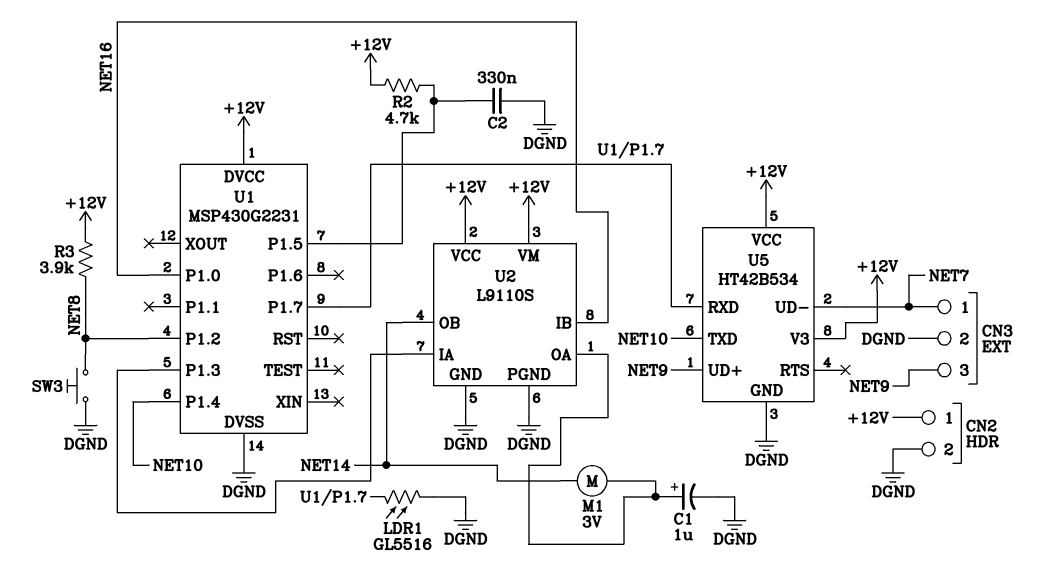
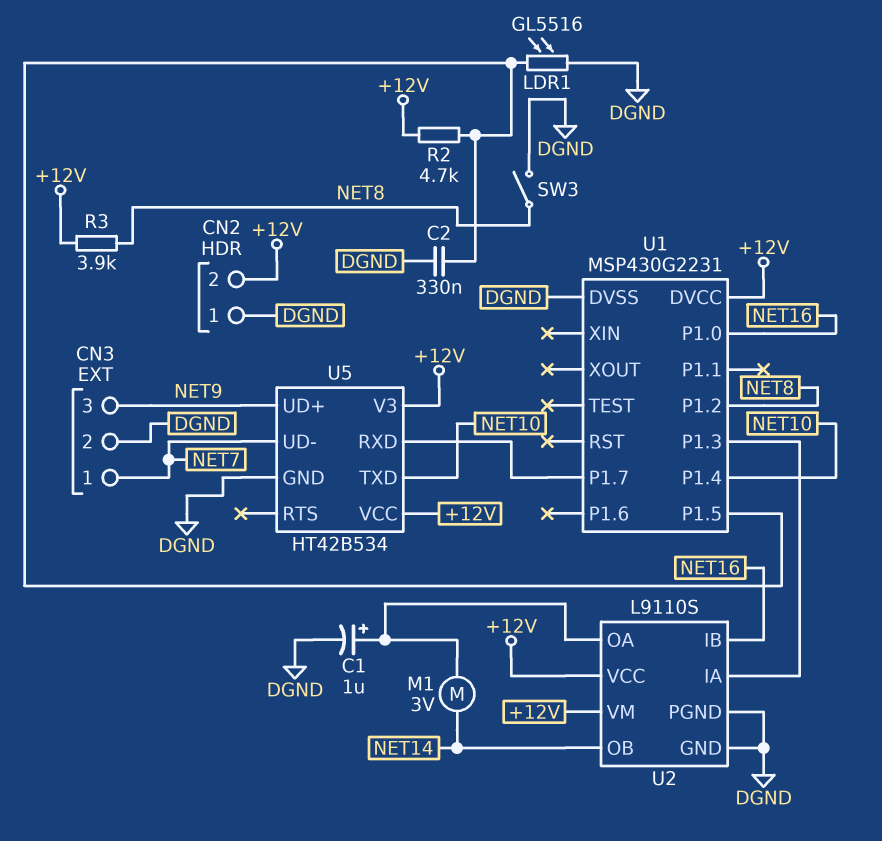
CN2 pin 1: +12V -> DGND
CN2 pin 2: DGND -> +12V
LDR1: GL5516 (DGND, U1/P1.7) -> GL5516 (DGND, U1/P1.5)
SW3: button (DGND, NET8) -> switch (DGND, NET8)

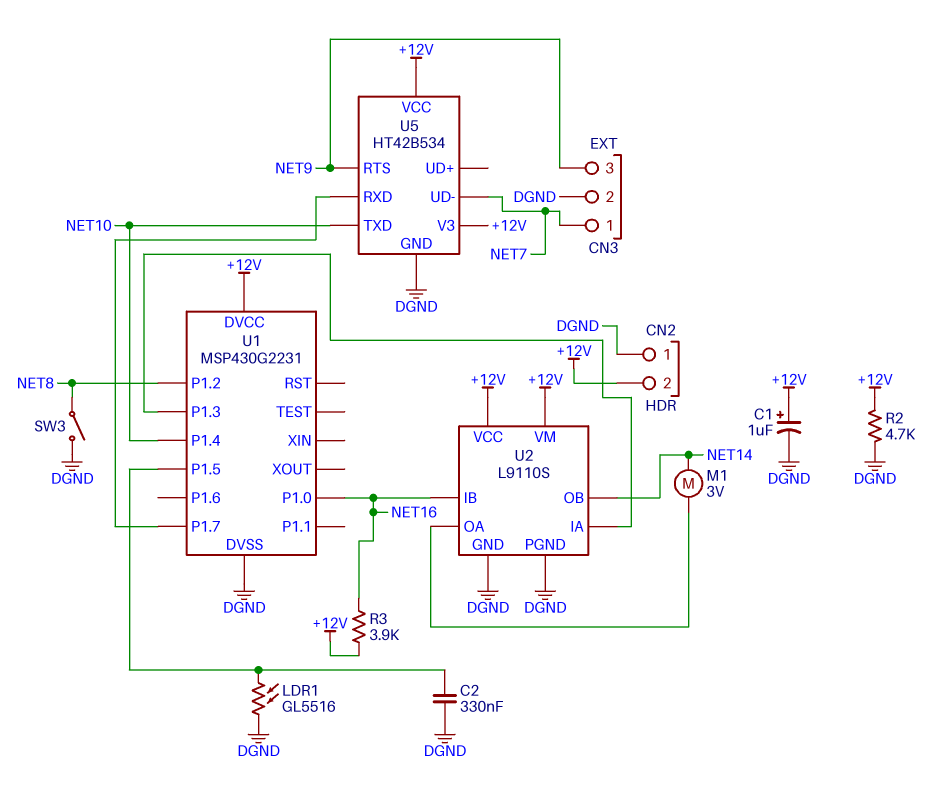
C1: 1uF (plus U2/OA, minus DGND) -> 1uF (plus +12V, minus DGND)
R2: 4.7k (+12V, U1/P1.5) -> 4.7k (+12V, DGND)
R3: 3.9k (+12V, NET8) -> 3.9k (+12V, NET16)
U5 pin RTS: none -> NET9
U5 pin UD+: NET9 -> none

